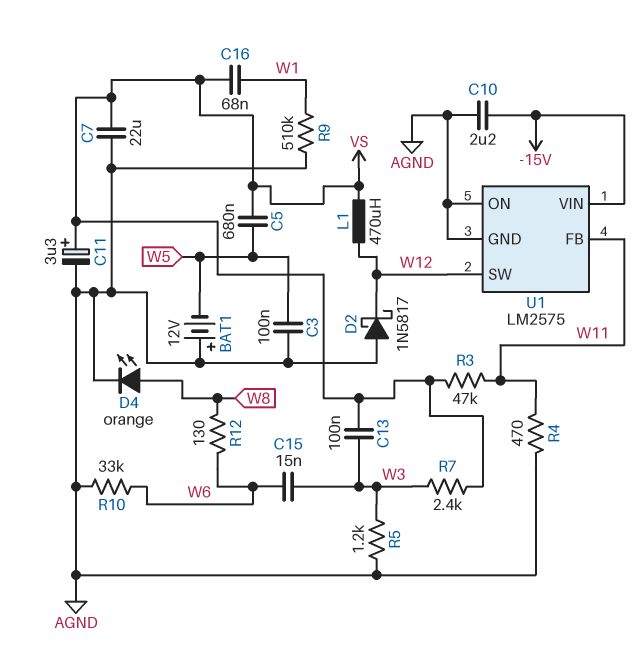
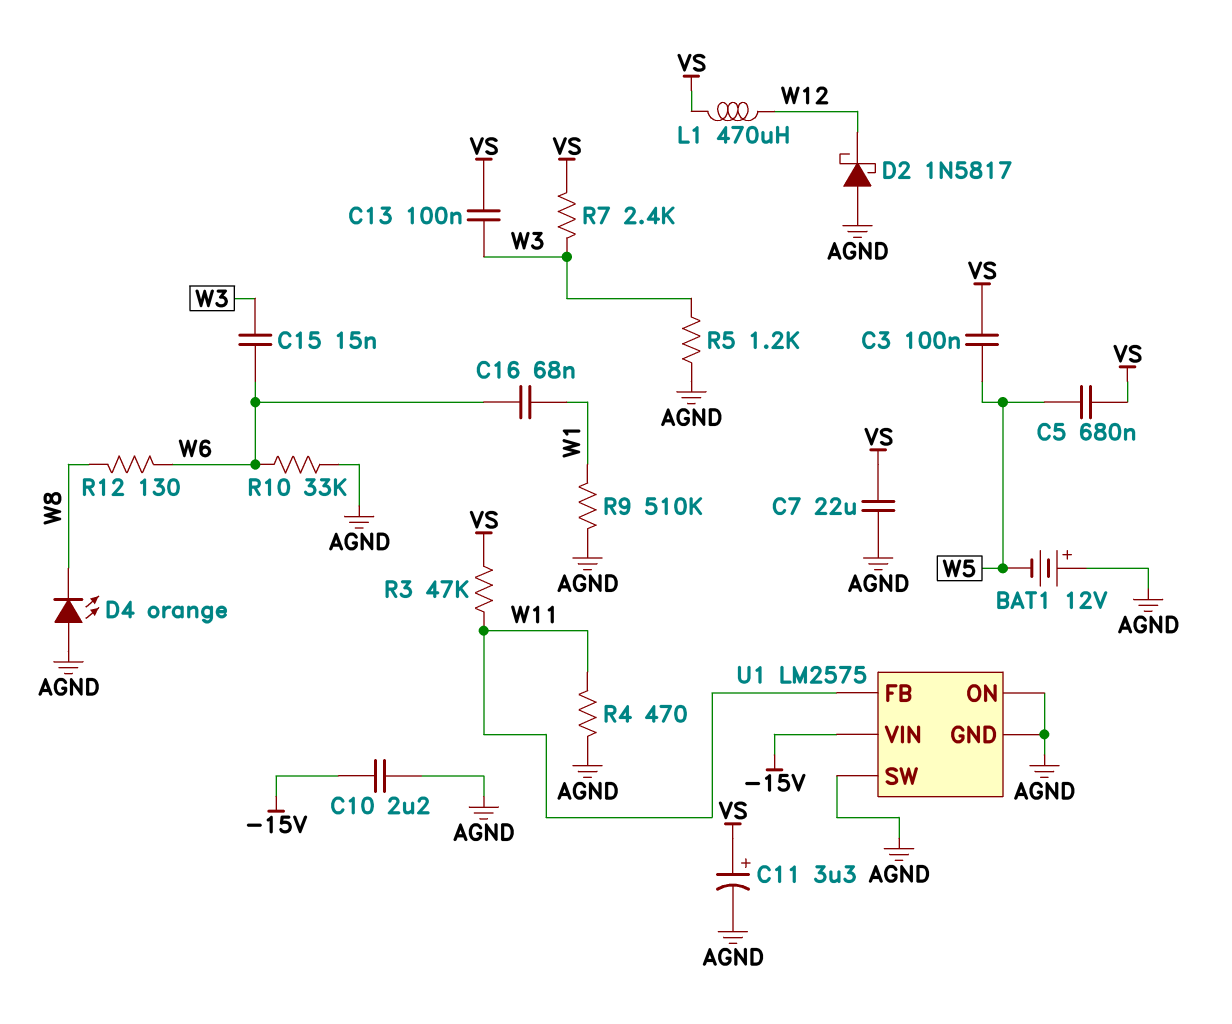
C3: 100nF (AGND, W5) -> 100nF (VS, W5)
C16: 68nF (VS, W1) -> 68nF (W1, W6)
D4: LED orange (A W8, K AGND) -> LED orange (A AGND, K W8)
U1 pin SW: W12 -> AGND

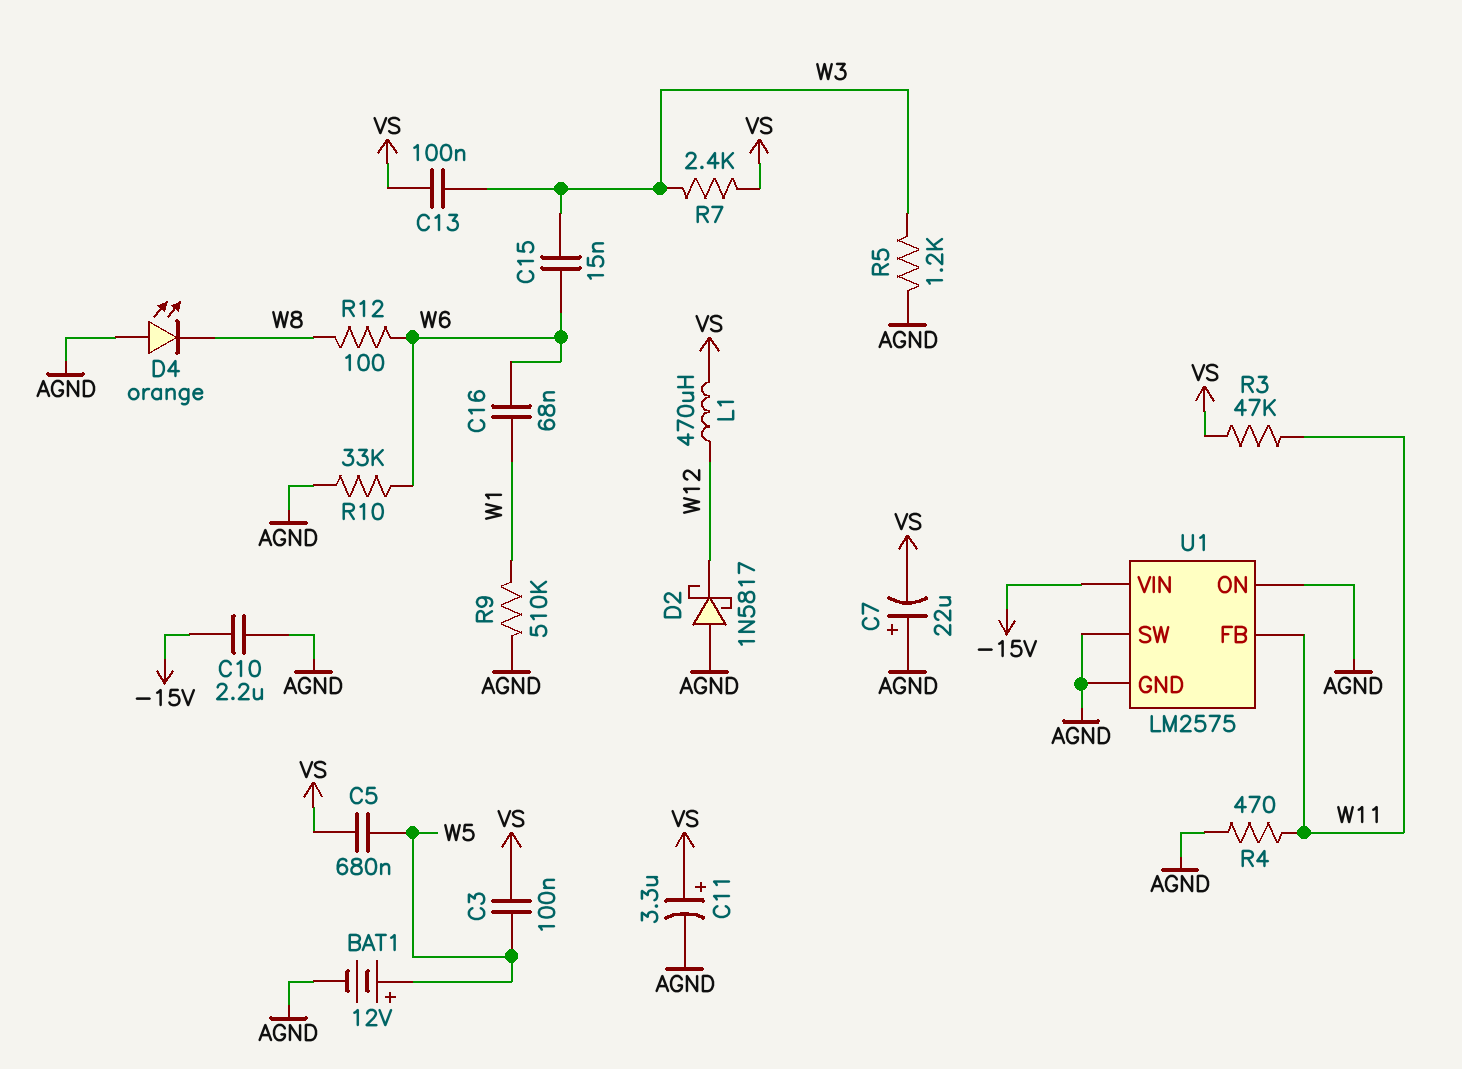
BAT1: 12V (plus AGND, minus W5) -> 12V (plus W5, minus AGND)
C7: 22uF (AGND, VS) -> 22uF (plus AGND, minus VS)
R12: 130 (W6, W8) -> 100 (W6, W8)

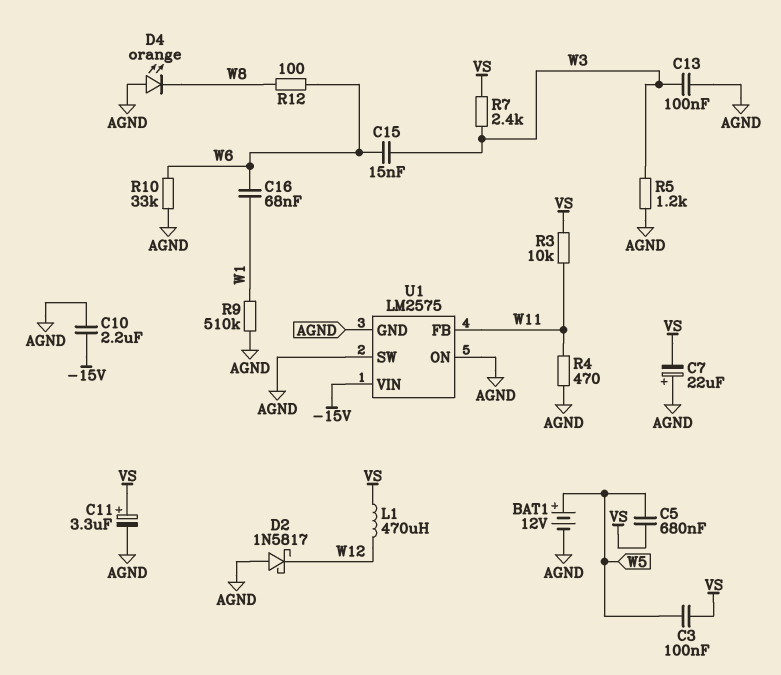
C13: 100nF (VS, W3) -> 100nF (AGND, W3)
R3: 47k (VS, W11) -> 10k (VS, W11)

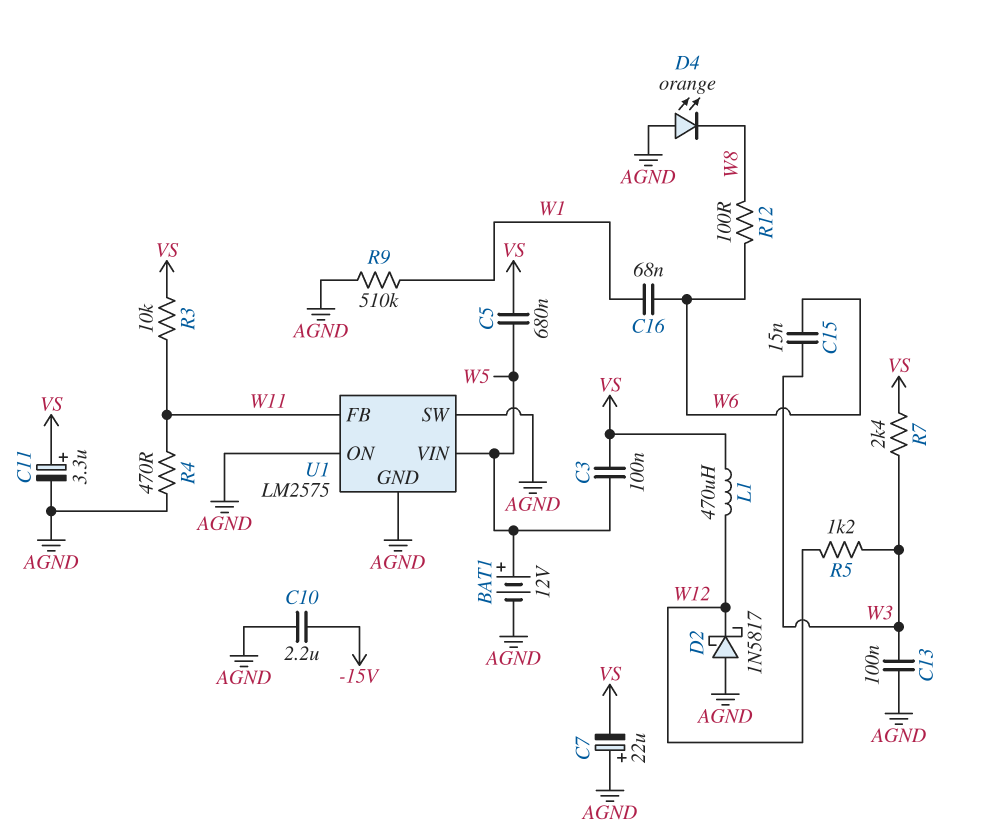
R5: 1.2k (AGND, W3) -> 1.2k (W3, W12)
R10: 33k (AGND, W6) -> none
U1 pin VIN: -15V -> W5

